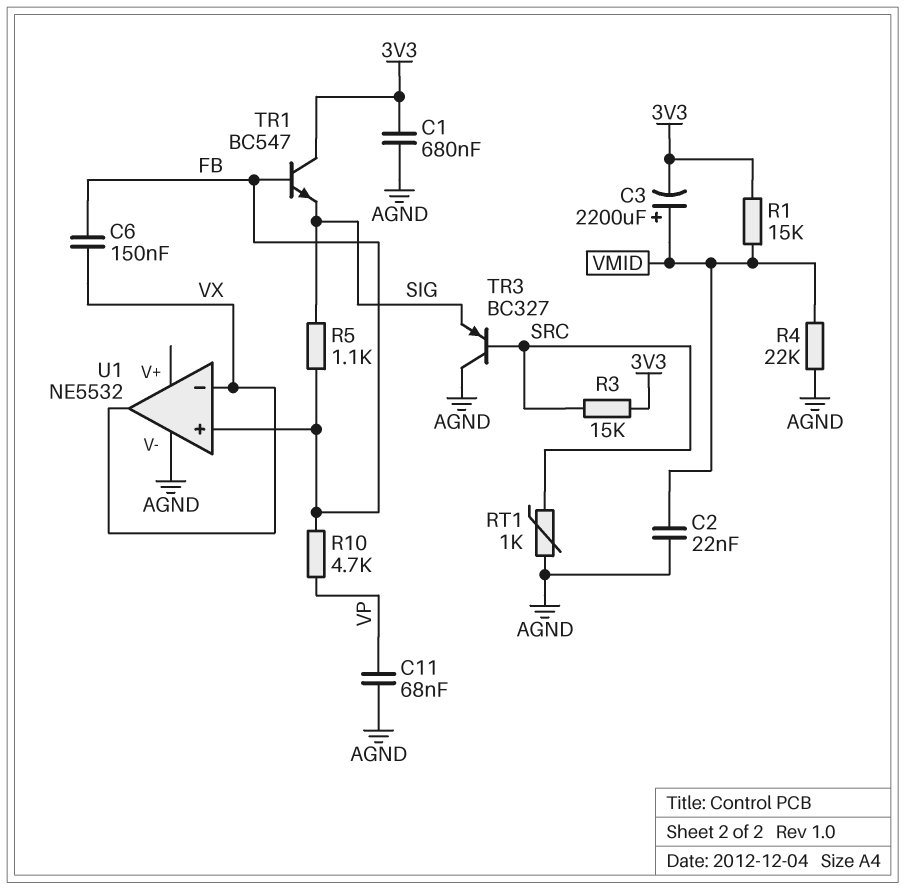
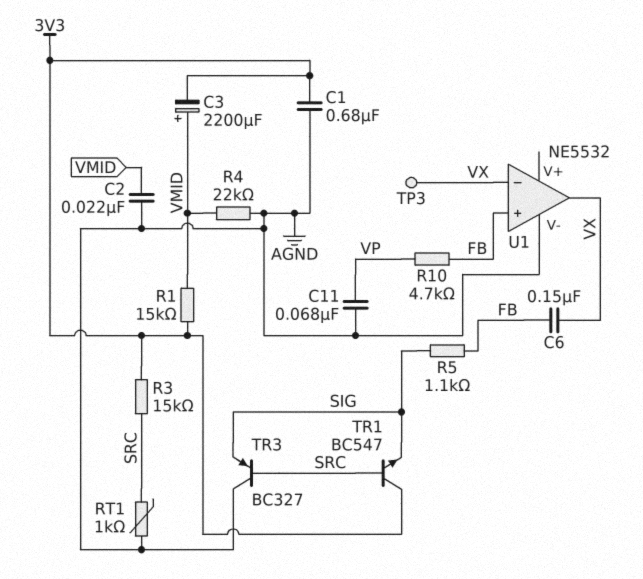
TP3: none -> test point (VX)
TR1: NPN BC547 (B FB, C 3V3, E SIG) -> NPN BC547 (B SRC, C 3V3, E SIG)

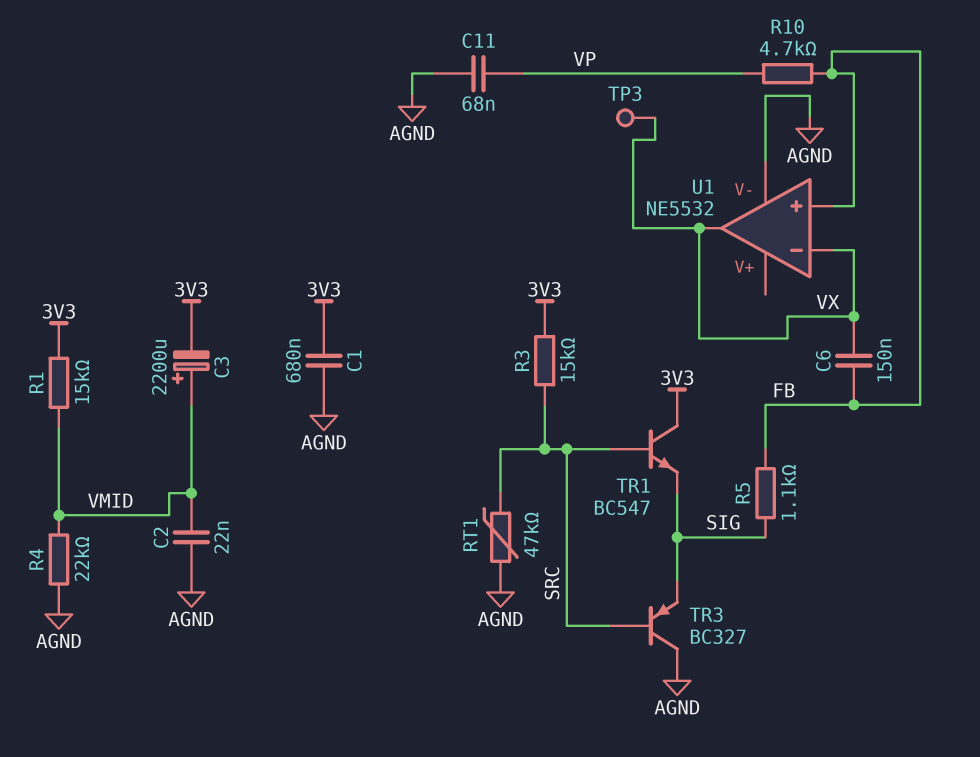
RT1: 1k (AGND, SRC) -> 47k (AGND, SRC)

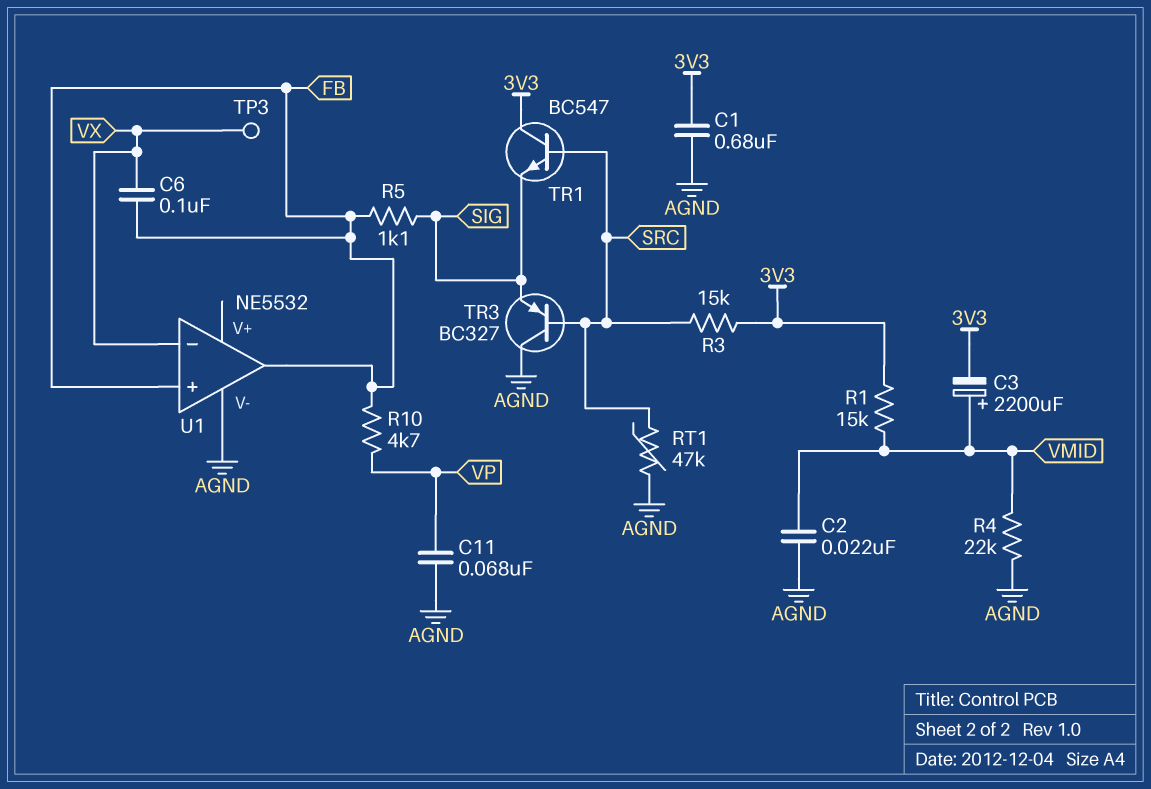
C6: 150nF (FB, VX) -> 100nF (FB, VX)
U1 pin out: VX -> FB

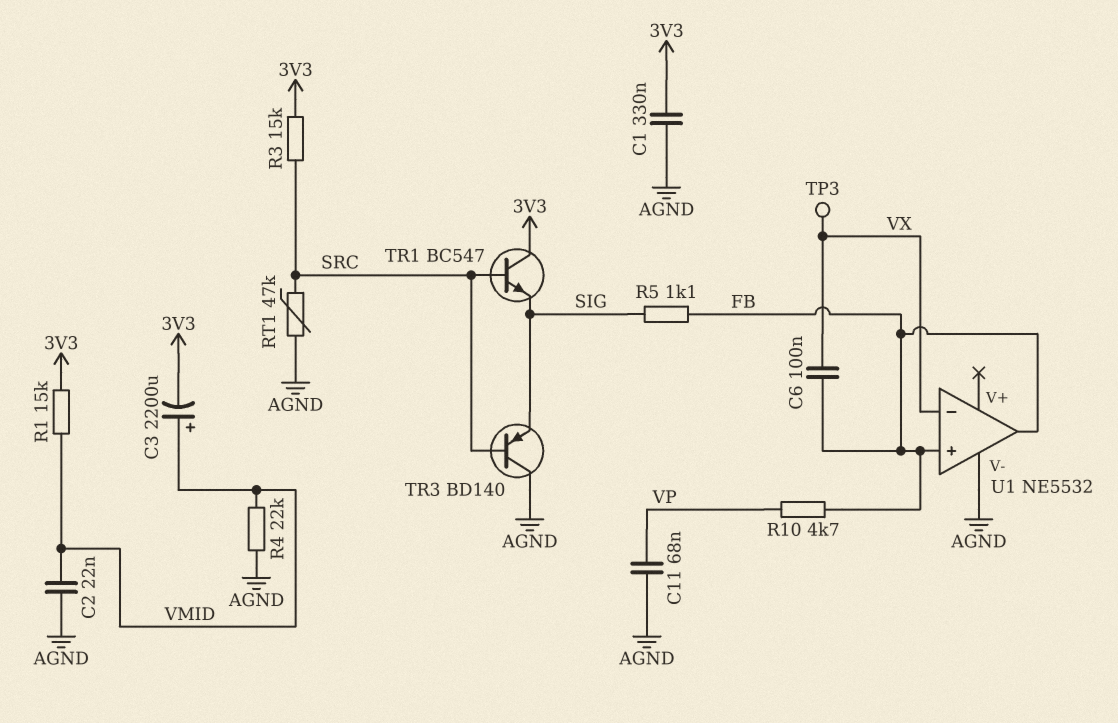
C1: 680nF (3V3, AGND) -> 330nF (3V3, AGND)
TR3: PNP BC327 (B SRC, C AGND, E SIG) -> PNP BD140 (B SRC, C AGND, E SIG)

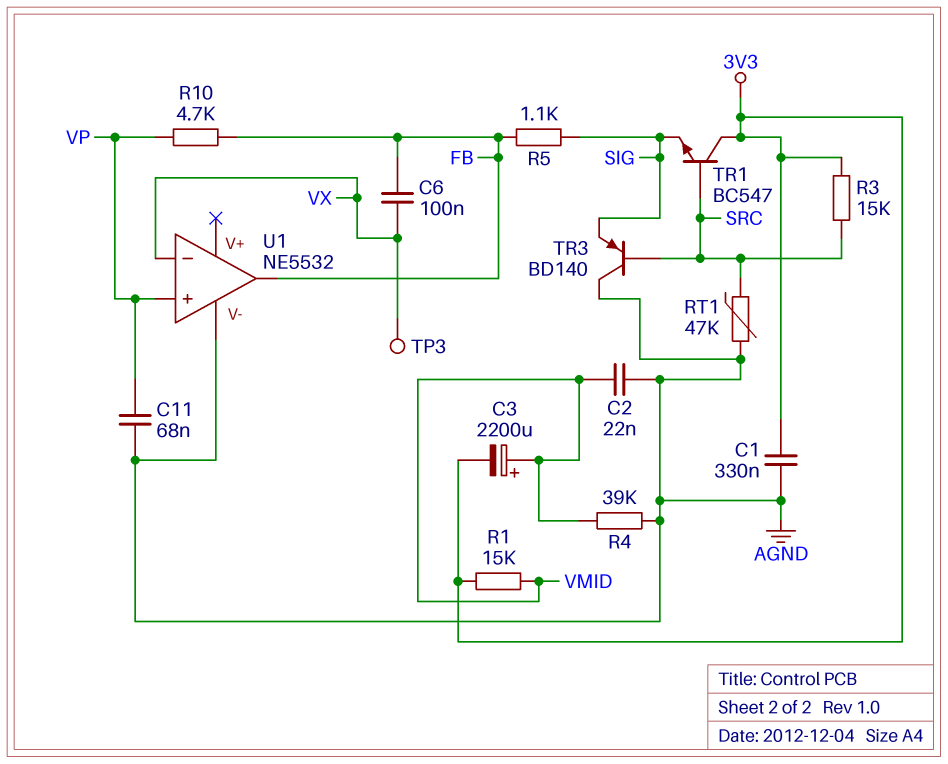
R4: 22k (AGND, VMID) -> 39k (AGND, VMID)
U1 pin in+: FB -> VP

